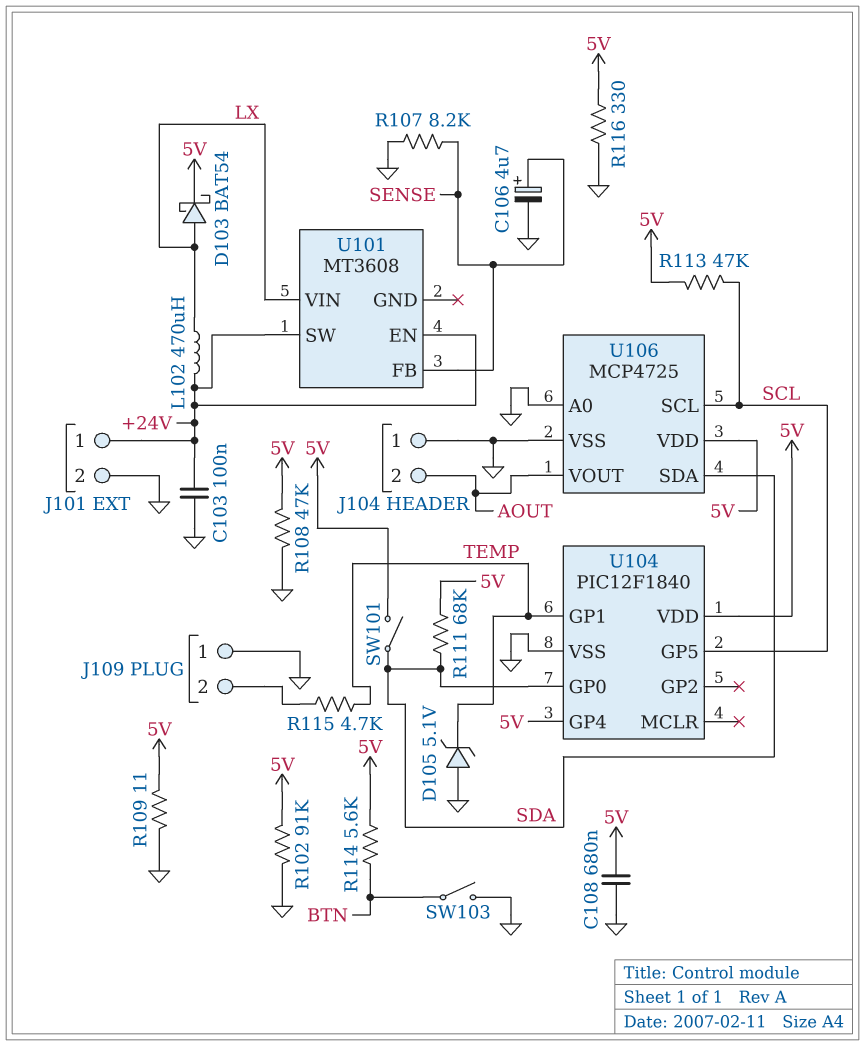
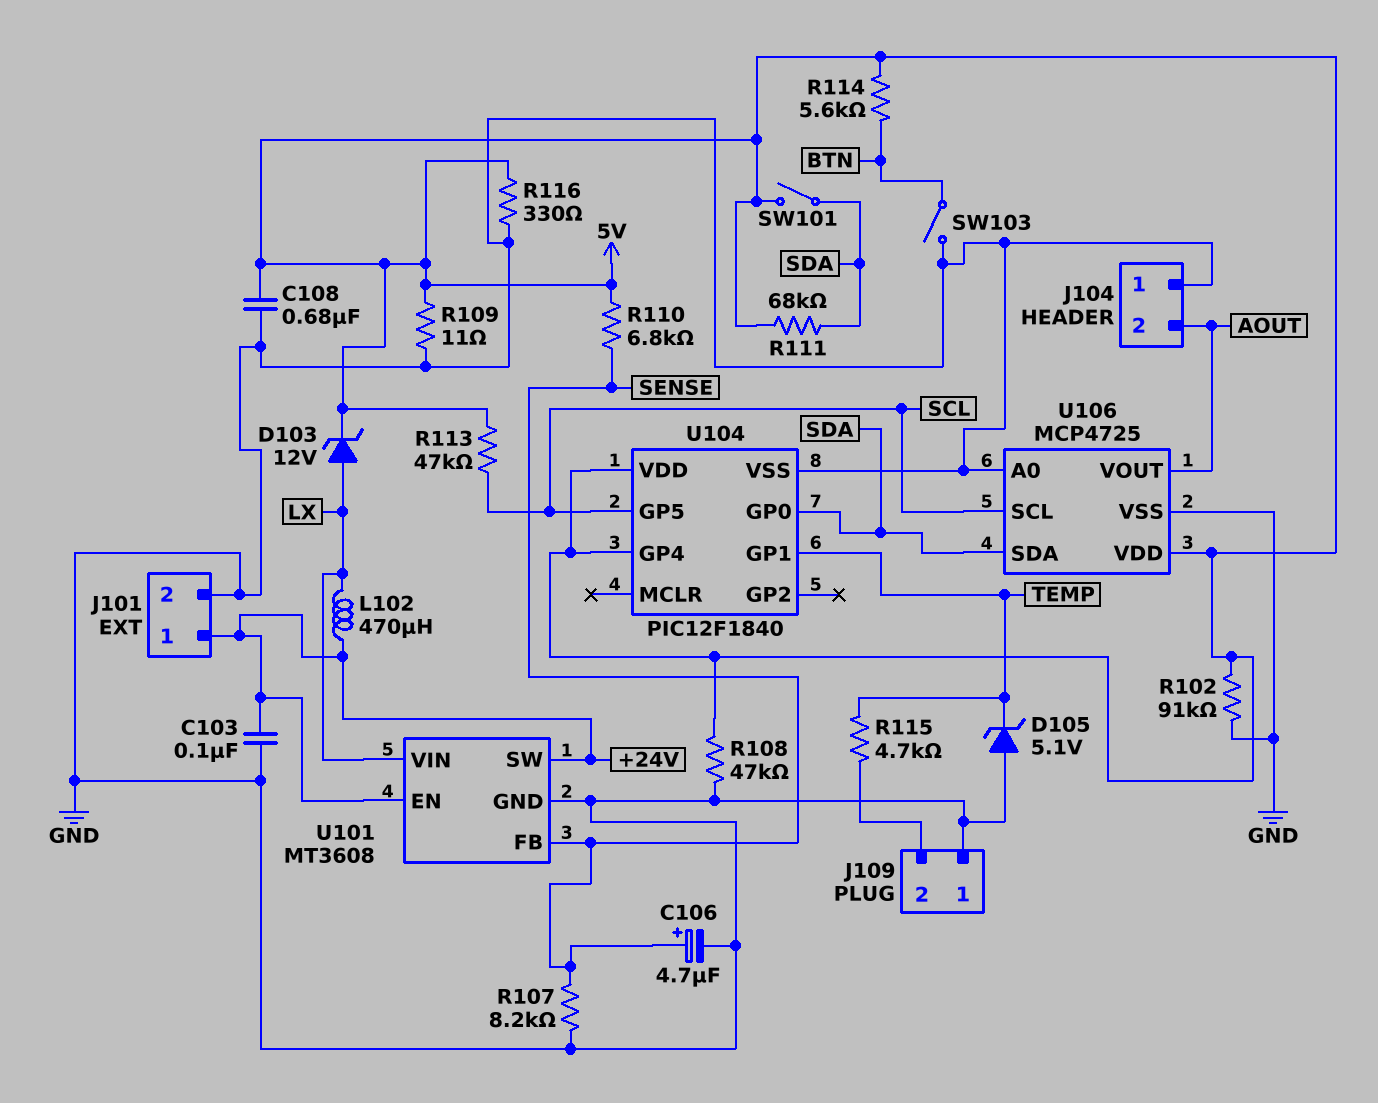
D103: schottky BAT54 (A LX, K 5V) -> zener 12V (A LX, K 5V)
R110: none -> 6.8k (5V, SENSE)
U101 pin GND: none -> GND

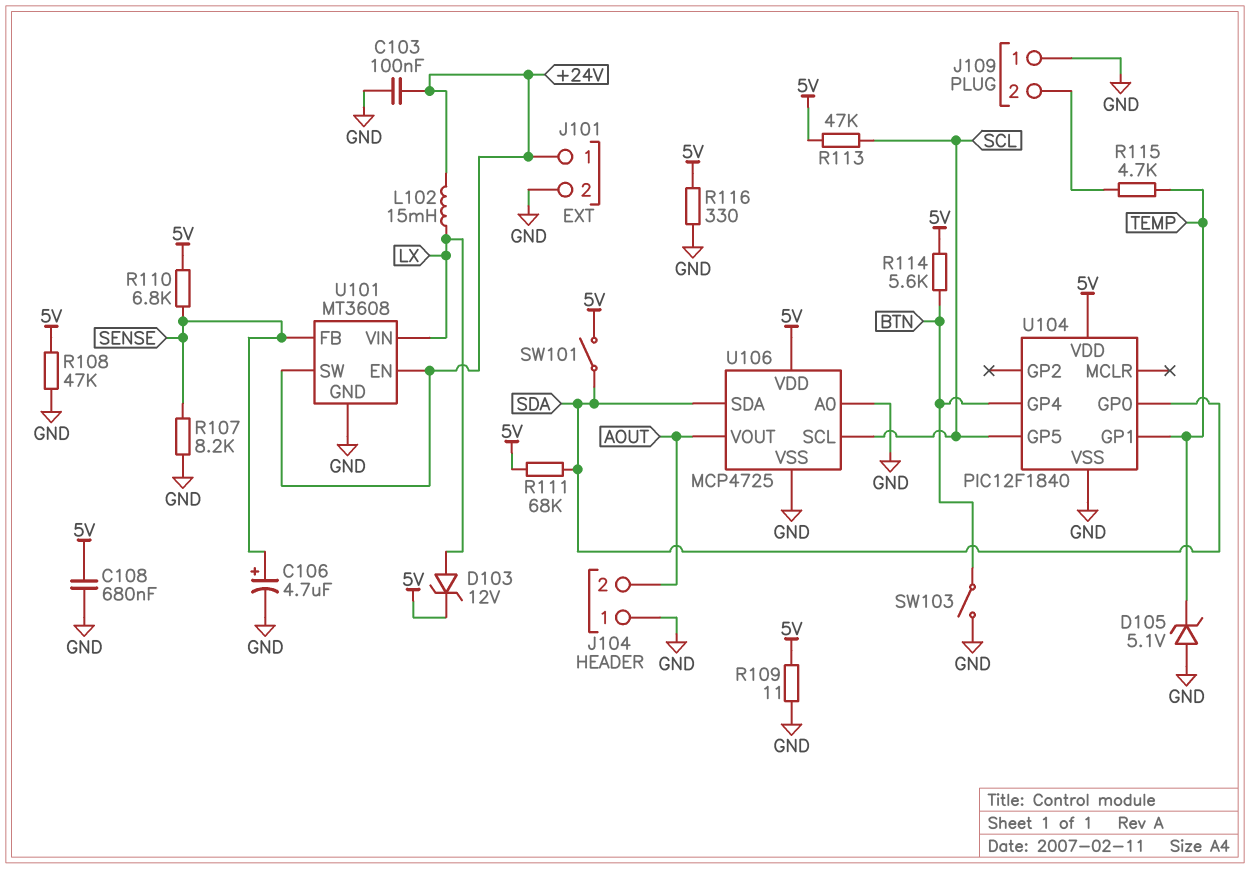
L102: 470uH (+24V, LX) -> 15mH (+24V, LX)
R102: 91k (5V, GND) -> none
U104 pin GP4: 5V -> BTN

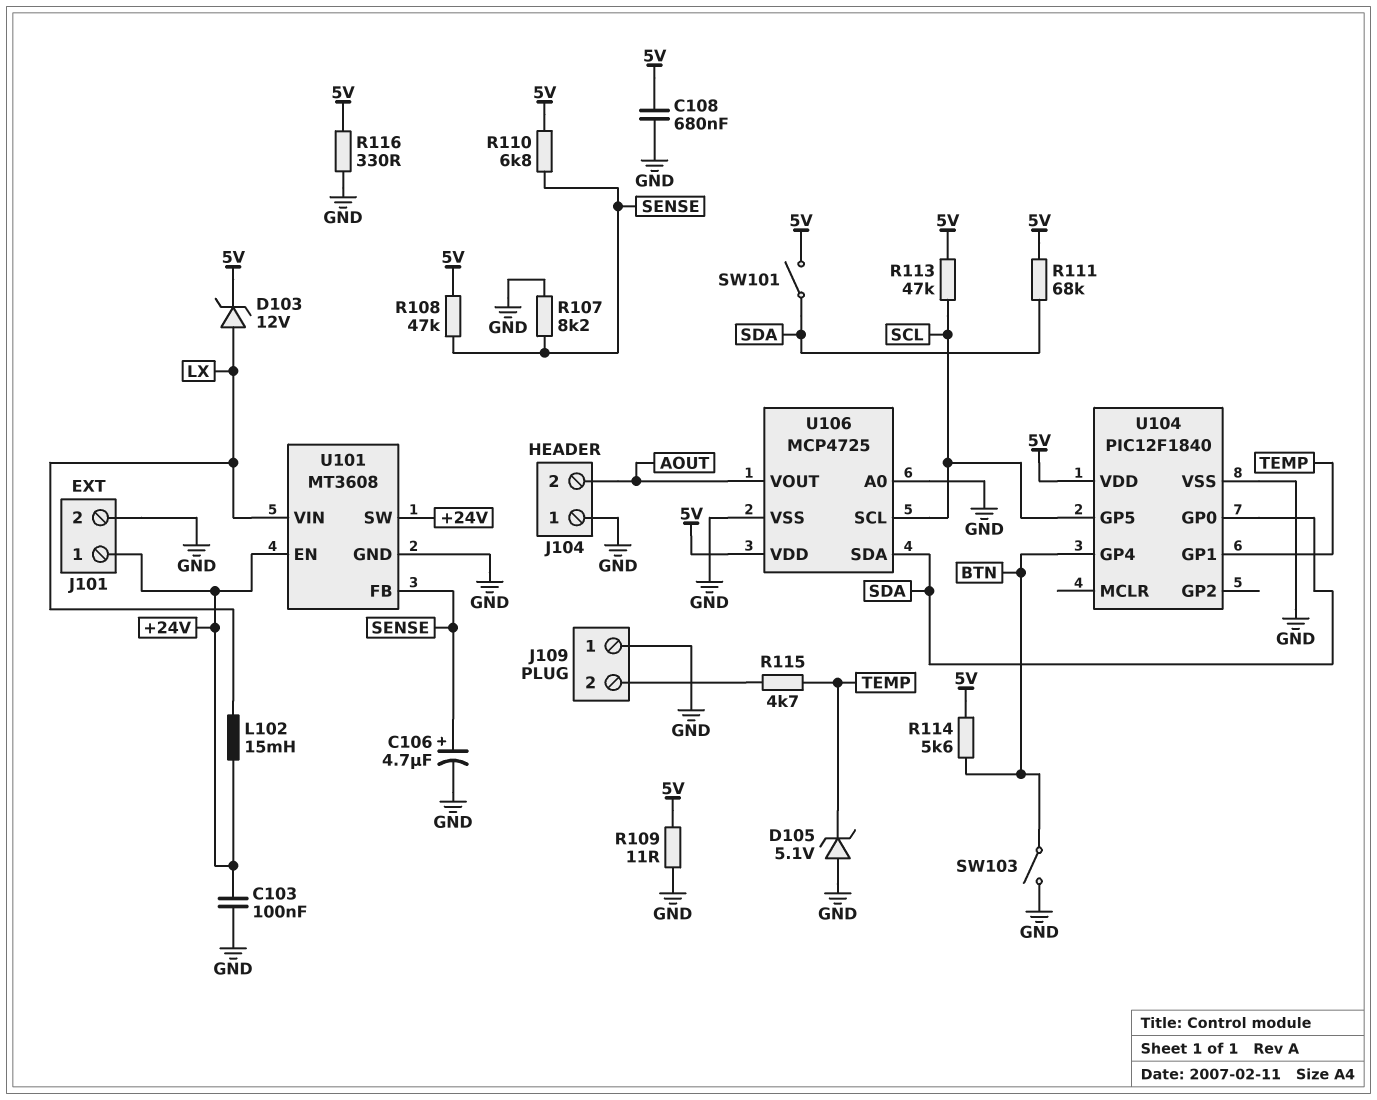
R108: 47k (5V, GND) -> 47k (5V, SENSE)

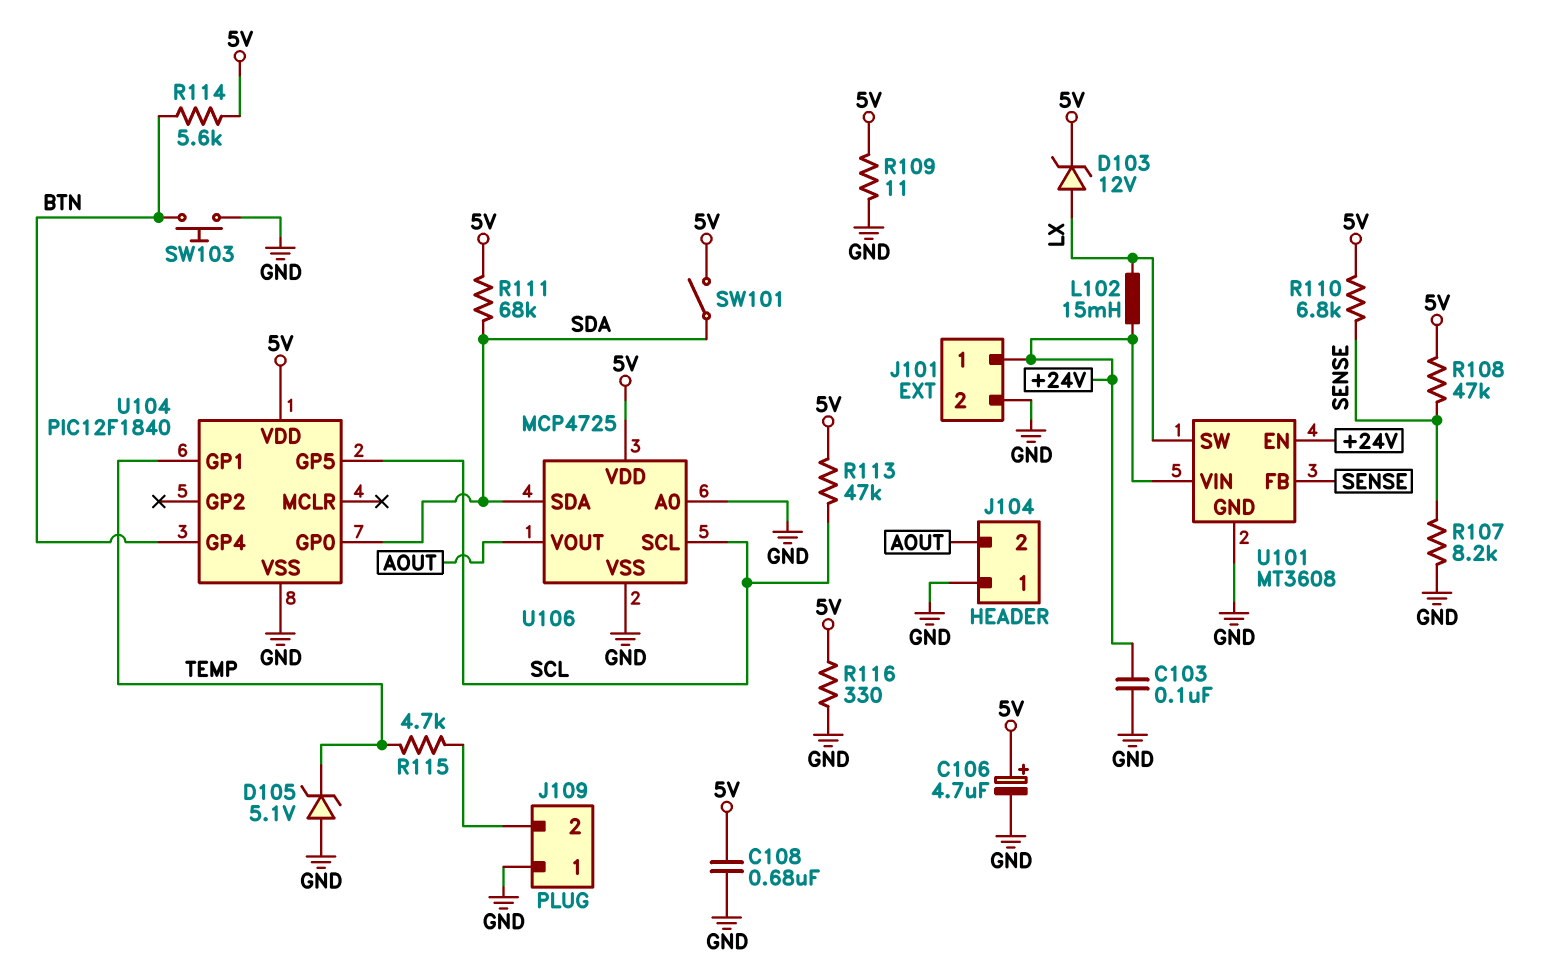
C106: 4.7uF (plus SENSE, minus GND) -> 4.7uF (plus 5V, minus GND)
SW103: switch (BTN, GND) -> button (BTN, GND)
U101 pin SW: +24V -> LX
U101 pin VIN: LX -> +24V

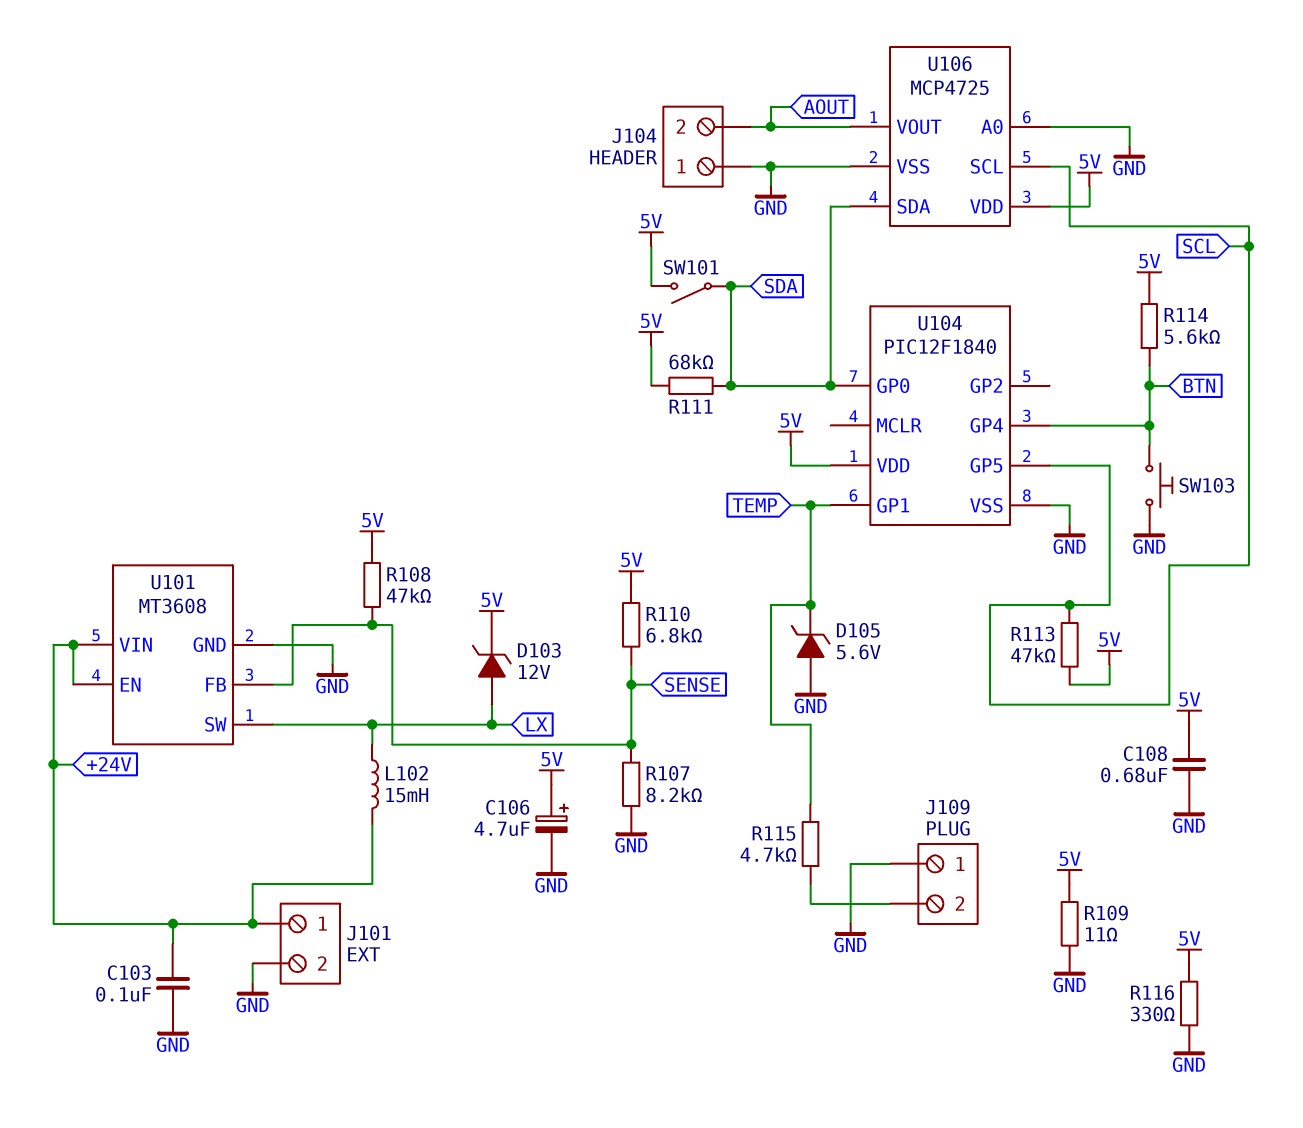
D105: zener 5.1V (A GND, K TEMP) -> zener 5.6V (A GND, K TEMP)

